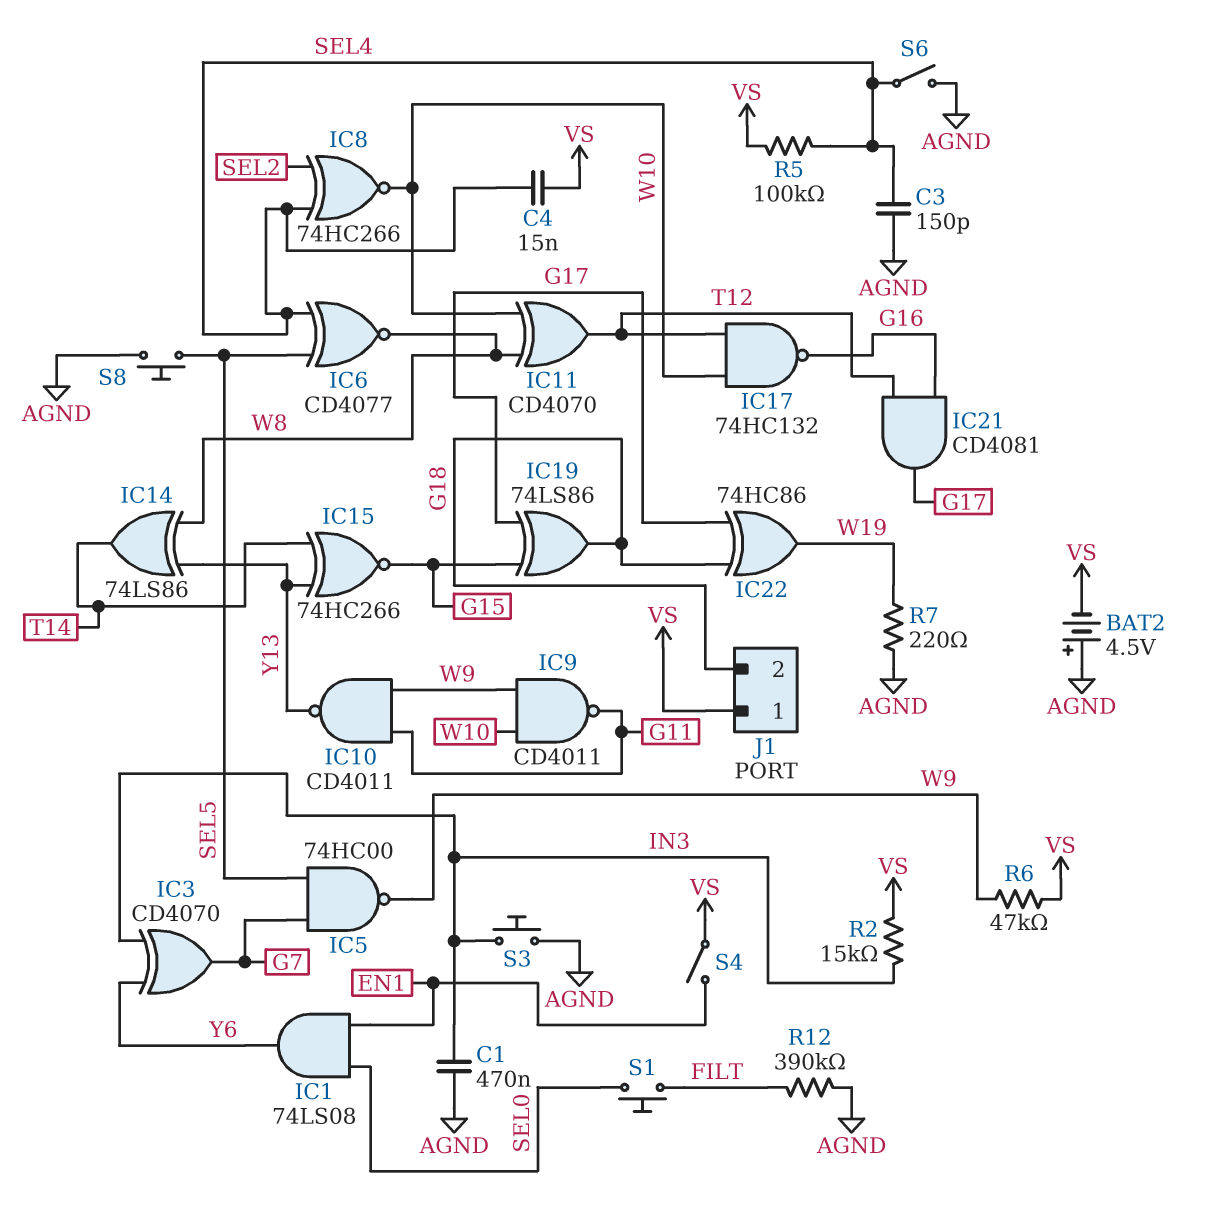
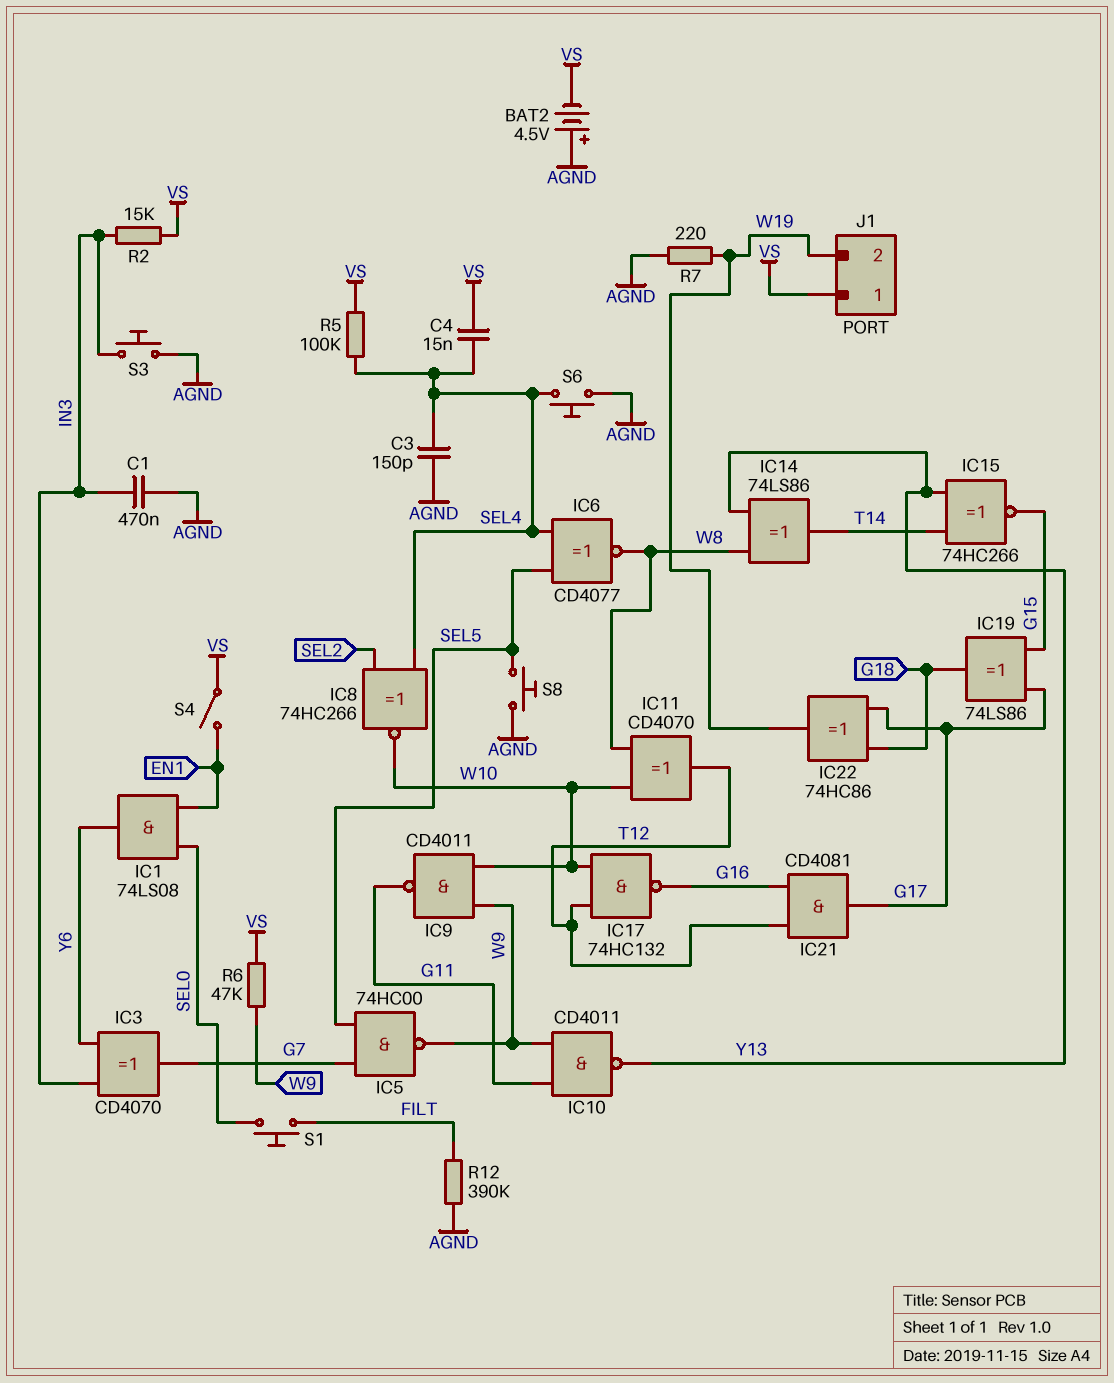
J1 pin 2: G18 -> W19
S6: switch (AGND, SEL4) -> button (AGND, SEL4)

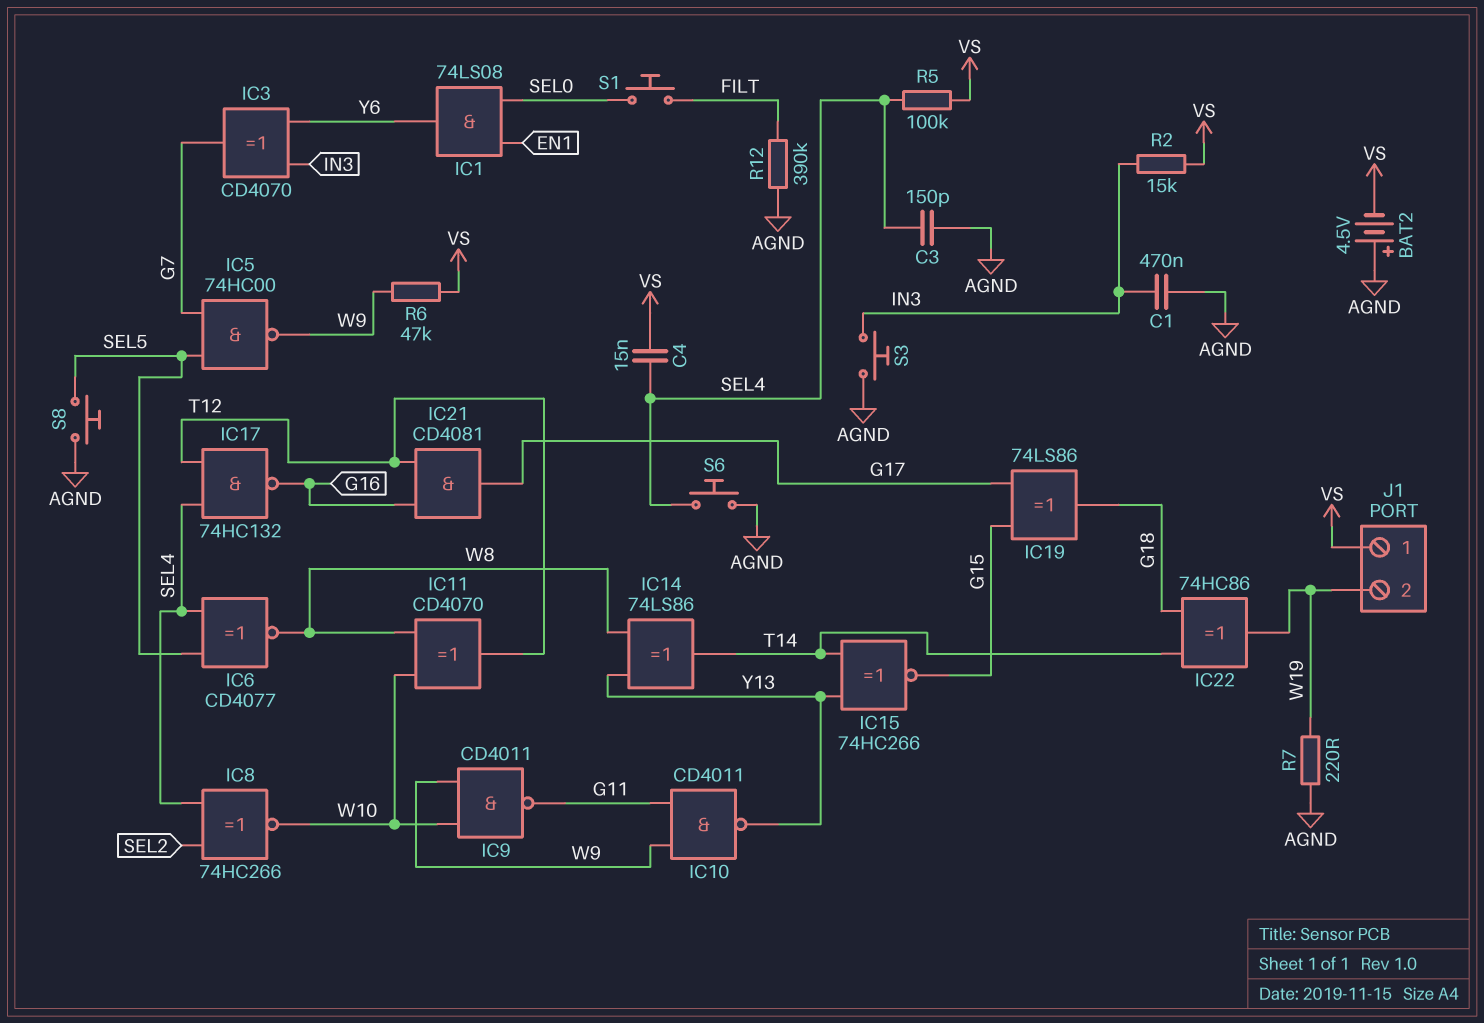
IC17: NAND 74HC132 (in T12, in W10, out G16) -> NAND 74HC132 (in SEL4, in T12, out G16)
IC22: XOR 74HC86 (in G17, in G18, out W19) -> XOR 74HC86 (in G18, in T14, out W19)
S4: switch (EN1, VS) -> none

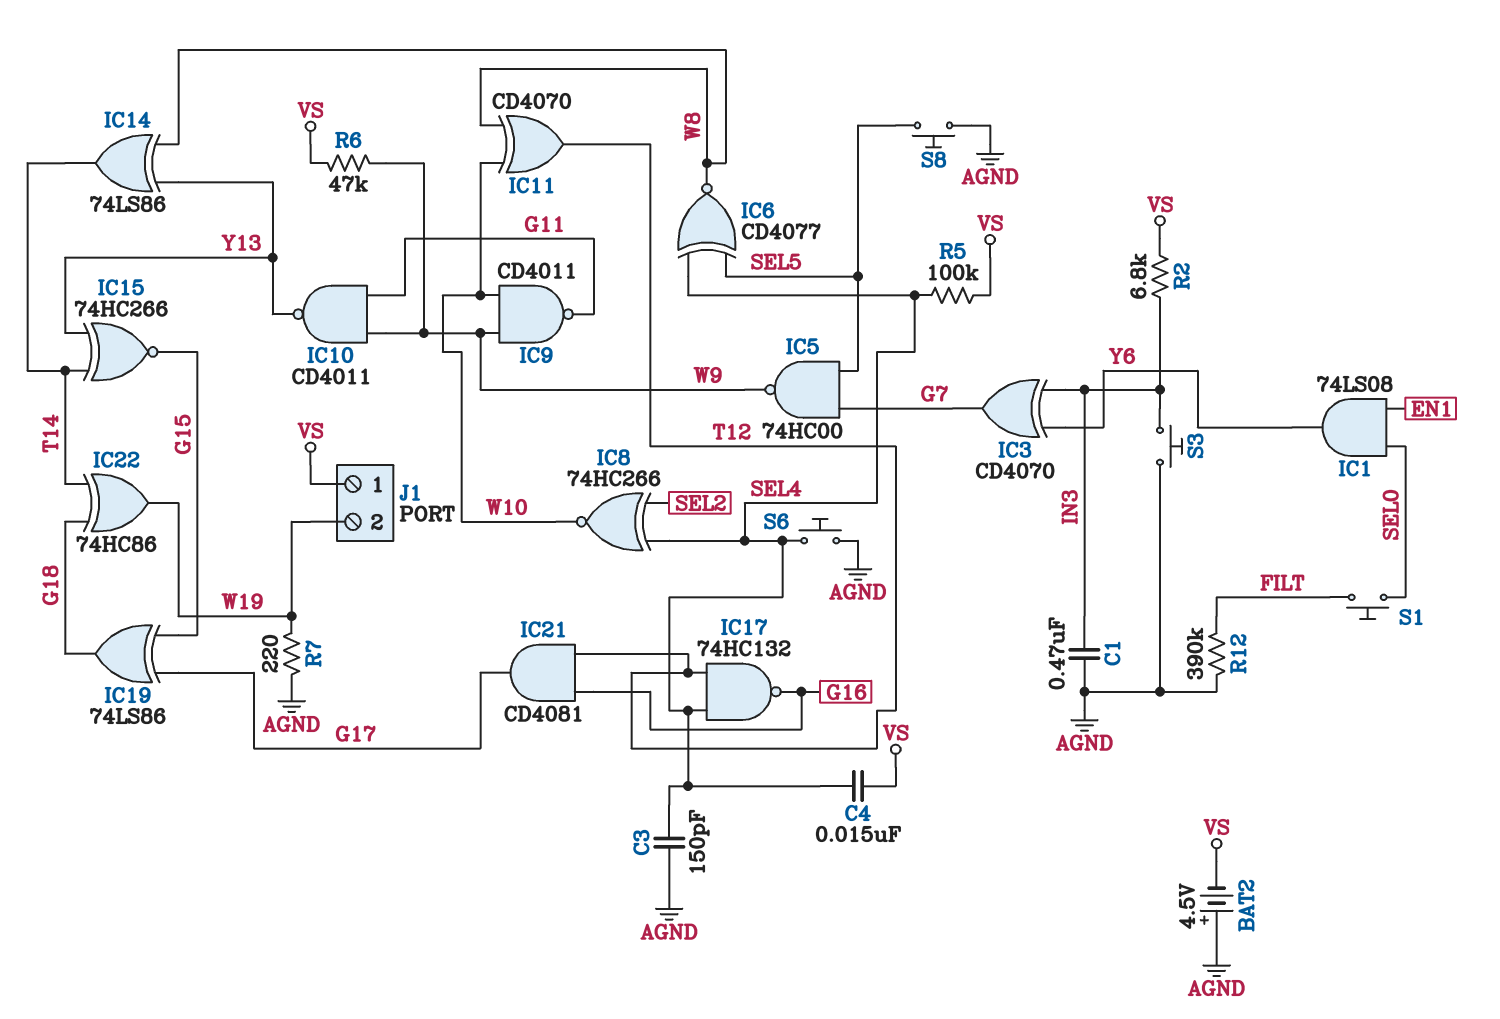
R2: 15k (IN3, VS) -> 6.8k (IN3, VS)

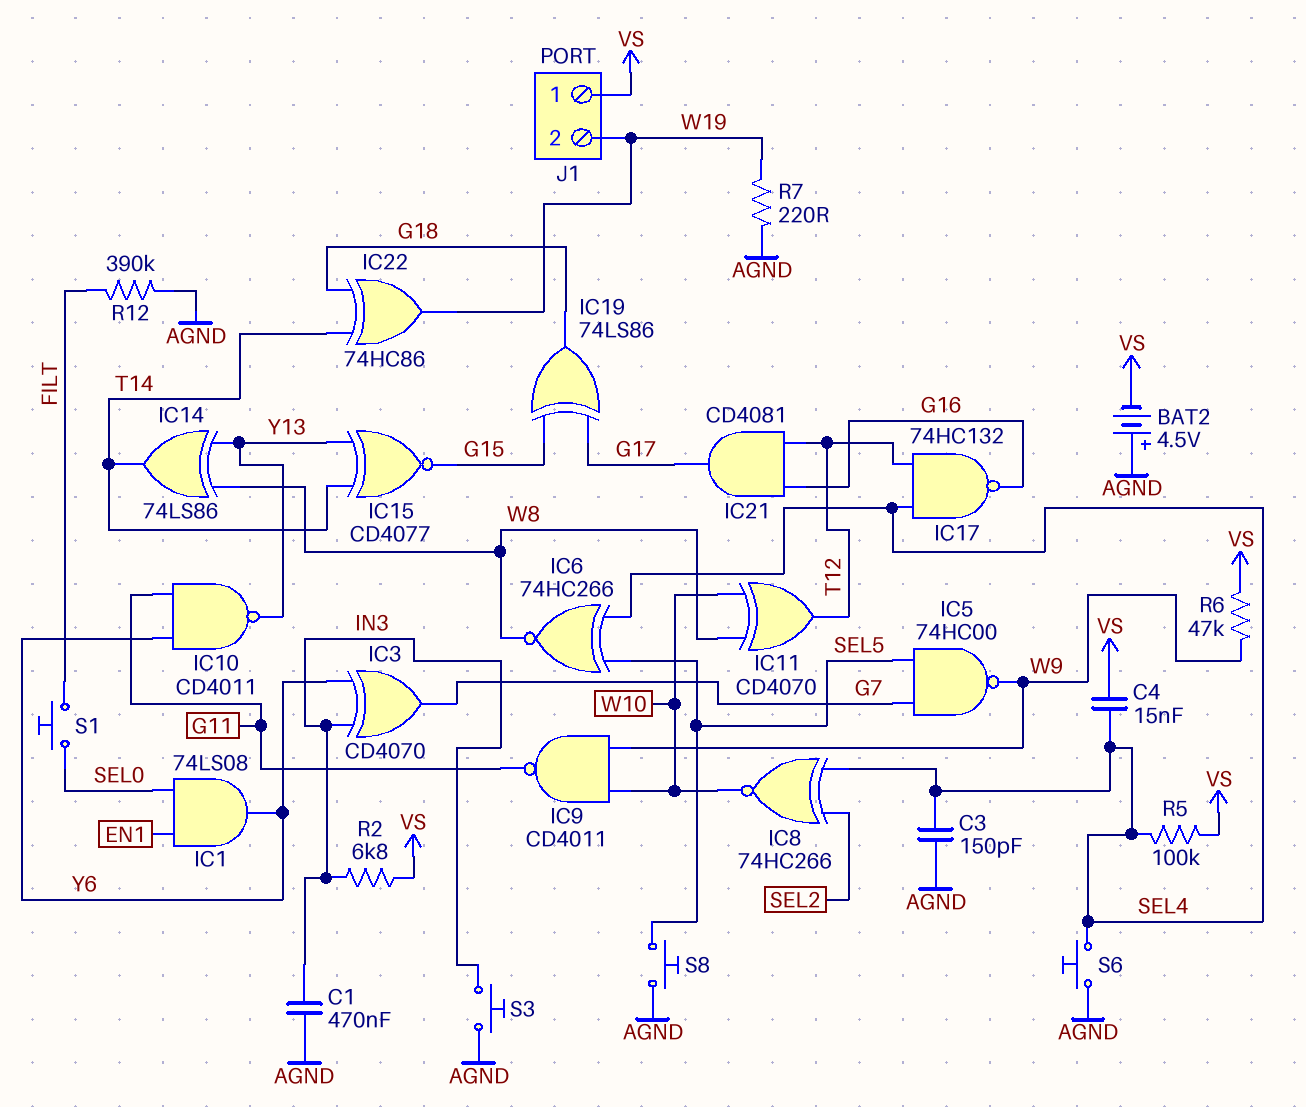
IC6: XNOR CD4077 (in SEL4, in SEL5, out W8) -> XNOR 74HC266 (in SEL4, in SEL5, out W8)
IC10: NAND CD4011 (in G11, in W9, out Y13) -> NAND CD4011 (in G11, in Y6, out Y13)
IC15: XNOR 74HC266 (in T14, in Y13, out G15) -> XNOR CD4077 (in T14, in Y13, out G15)

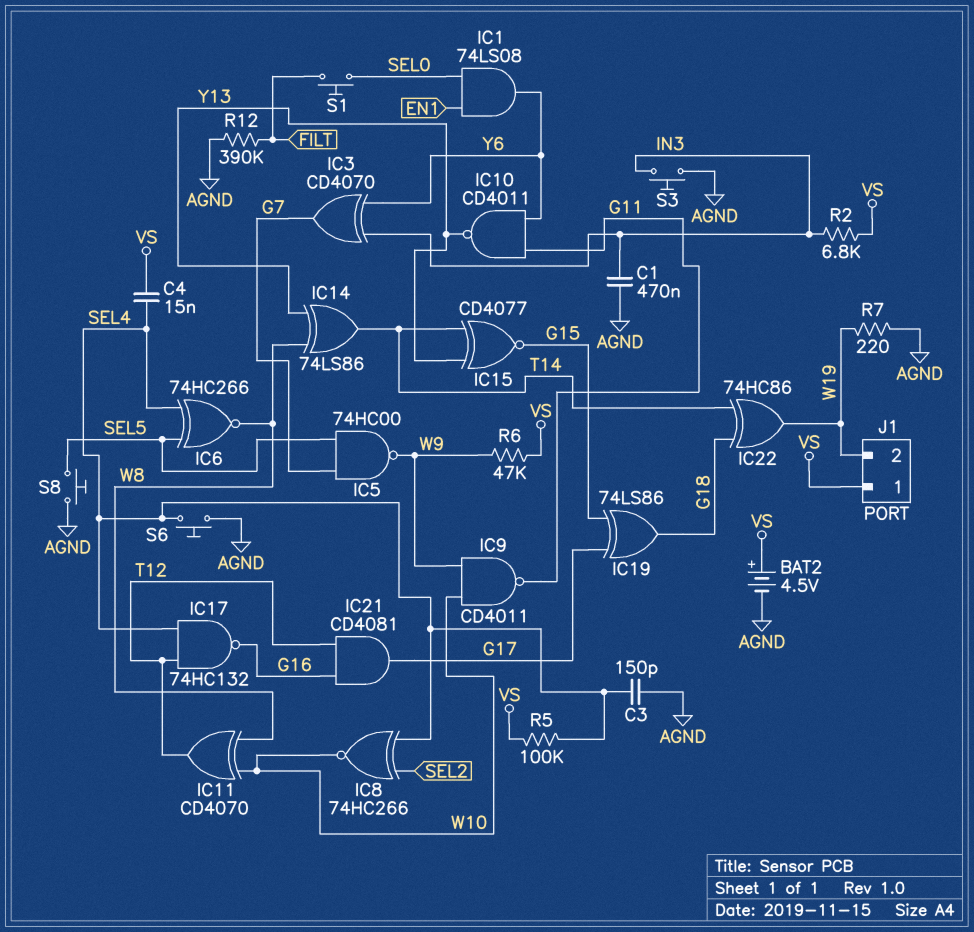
BAT2: 4.5V (plus AGND, minus VS) -> 4.5V (plus VS, minus AGND)

